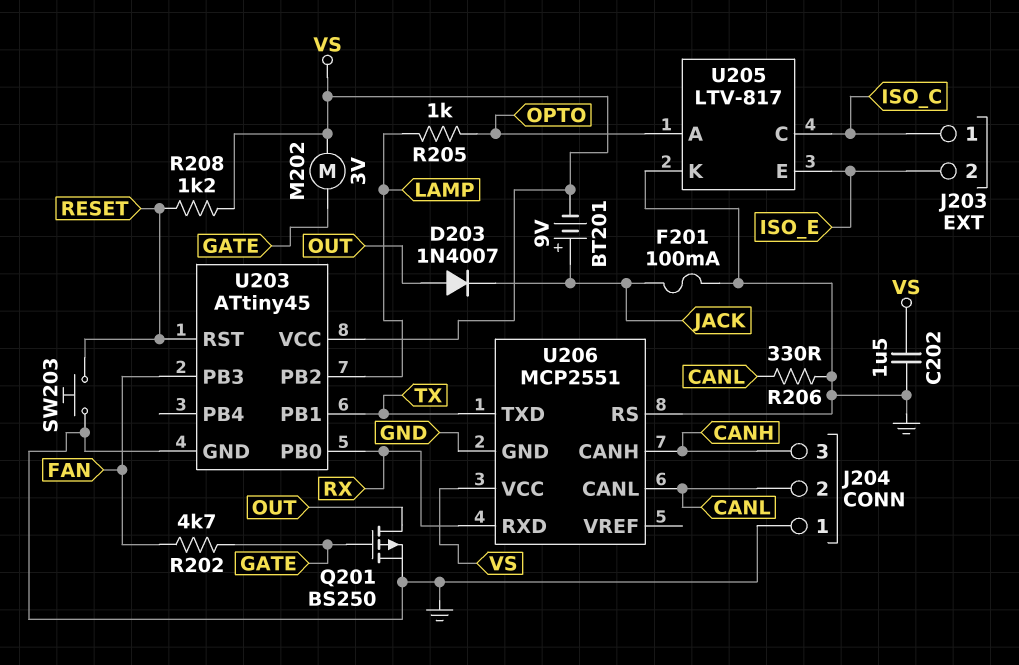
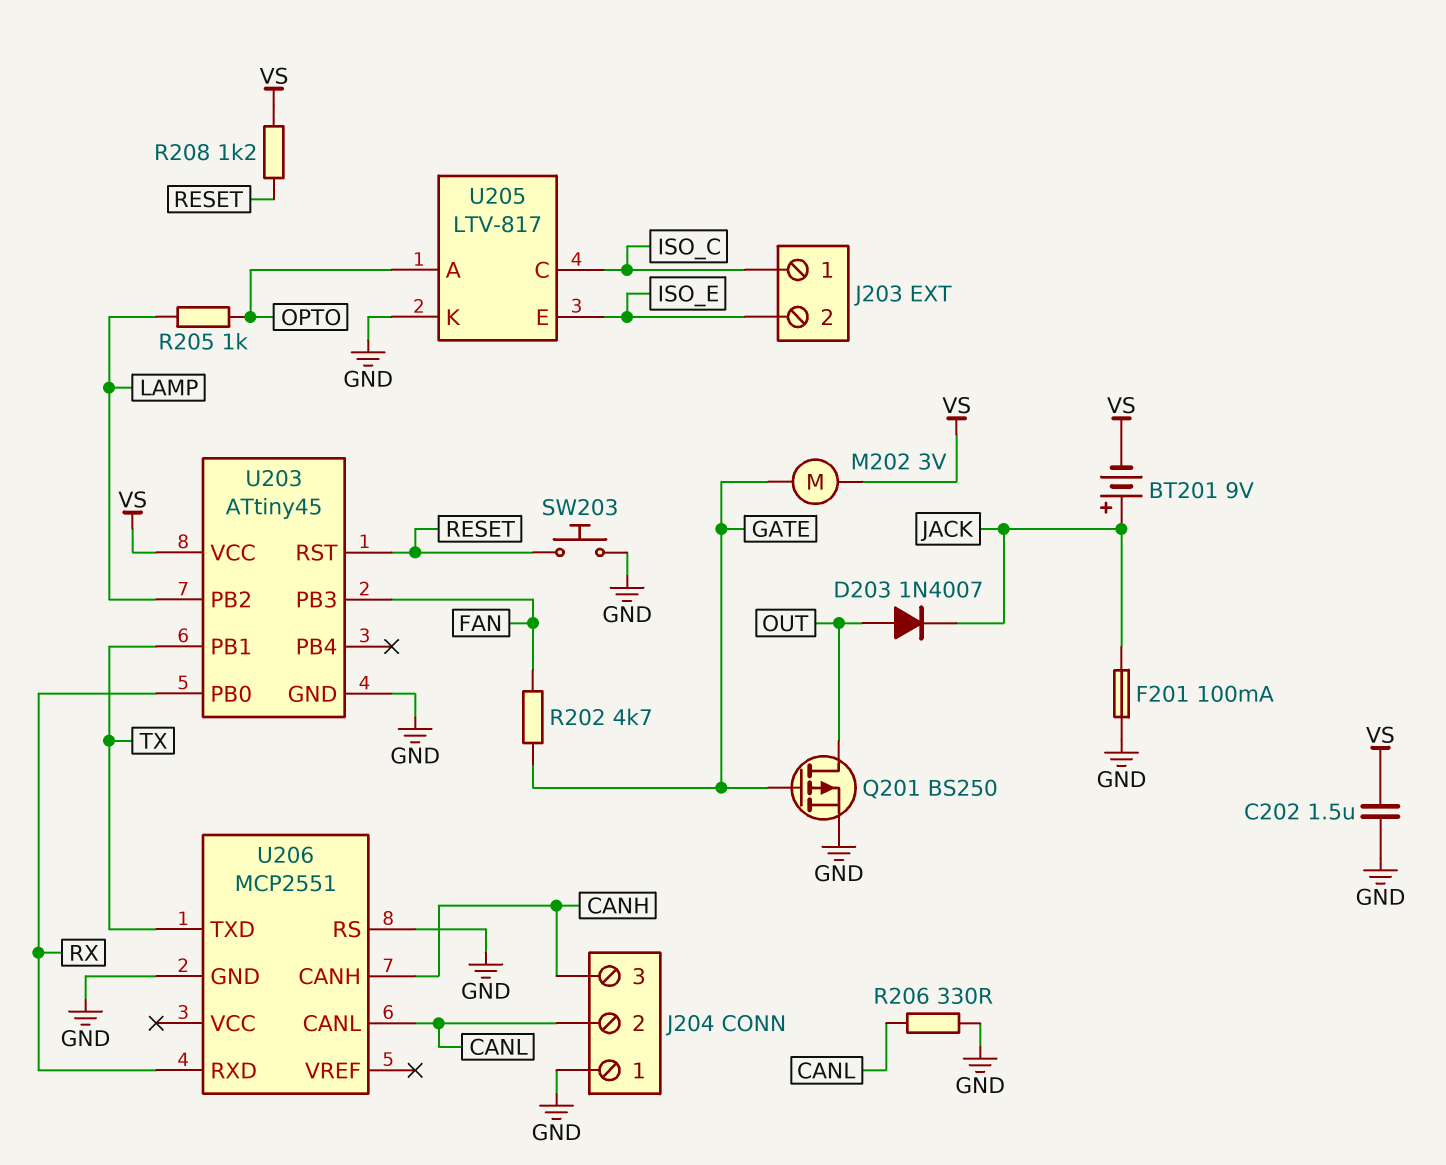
U206 pin VCC: VS -> none

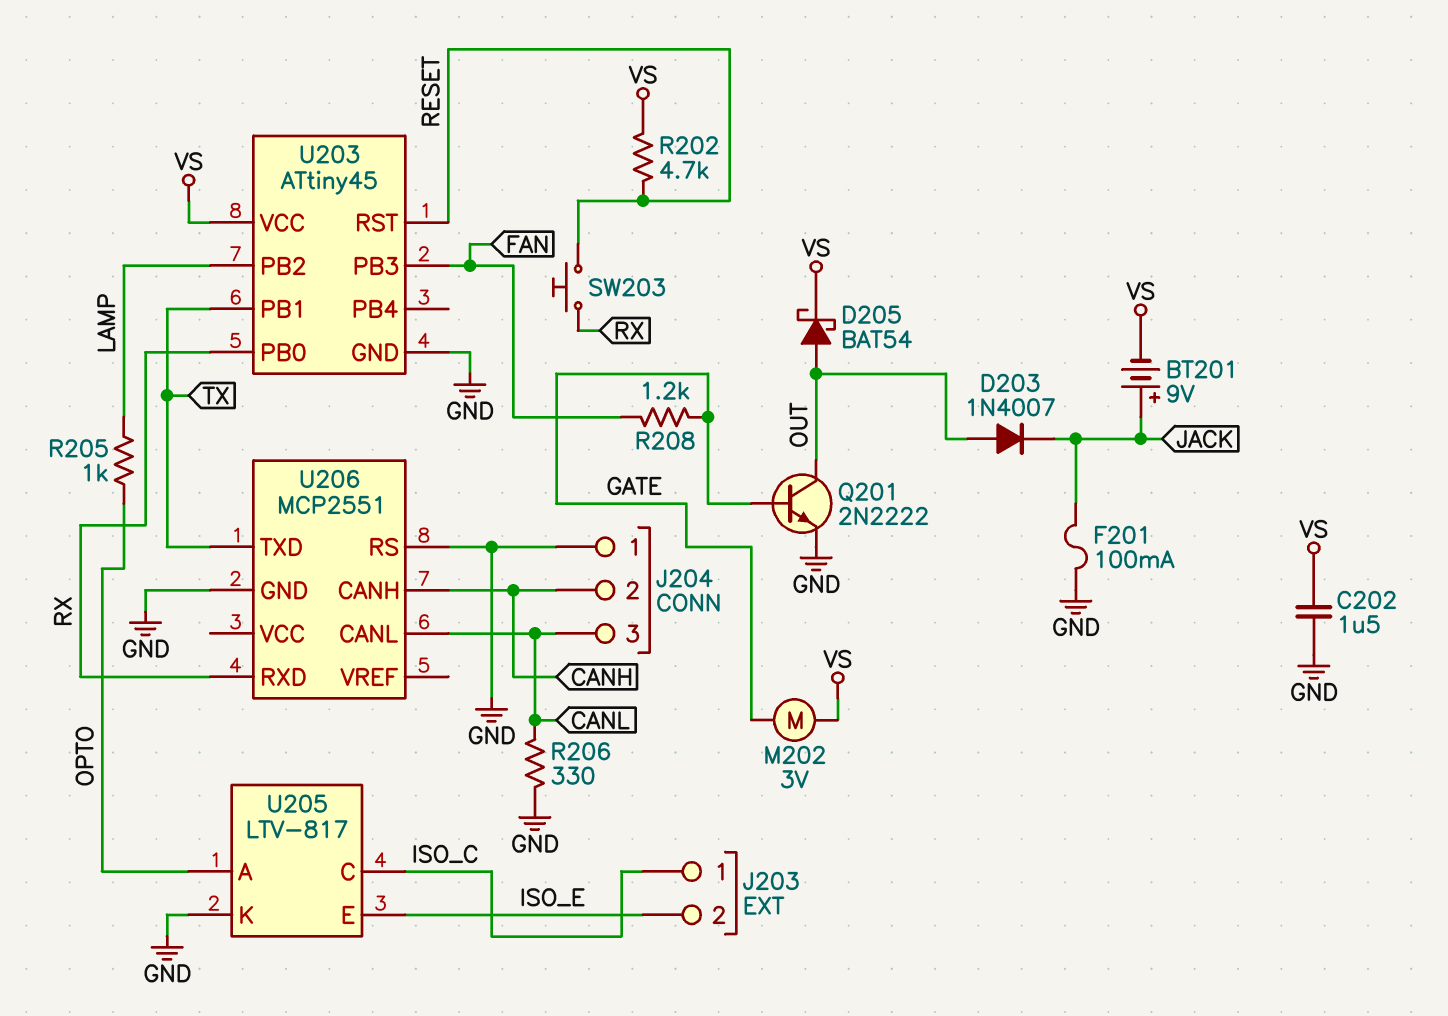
D205: none -> schottky BAT54 (A OUT, K VS)
J204 pin 2: CANL -> CANH
J204 pin 3: CANH -> CANL
Q201: PMOS BS250 (G GATE, D OUT, S GND) -> NPN 2N2222 (B GATE, C OUT, E GND)
R202: 4.7k (FAN, GATE) -> 4.7k (RESET, VS)
R208: 1.2k (RESET, VS) -> 1.2k (FAN, GATE)
SW203: button (GND, RESET) -> button (RESET, RX)

